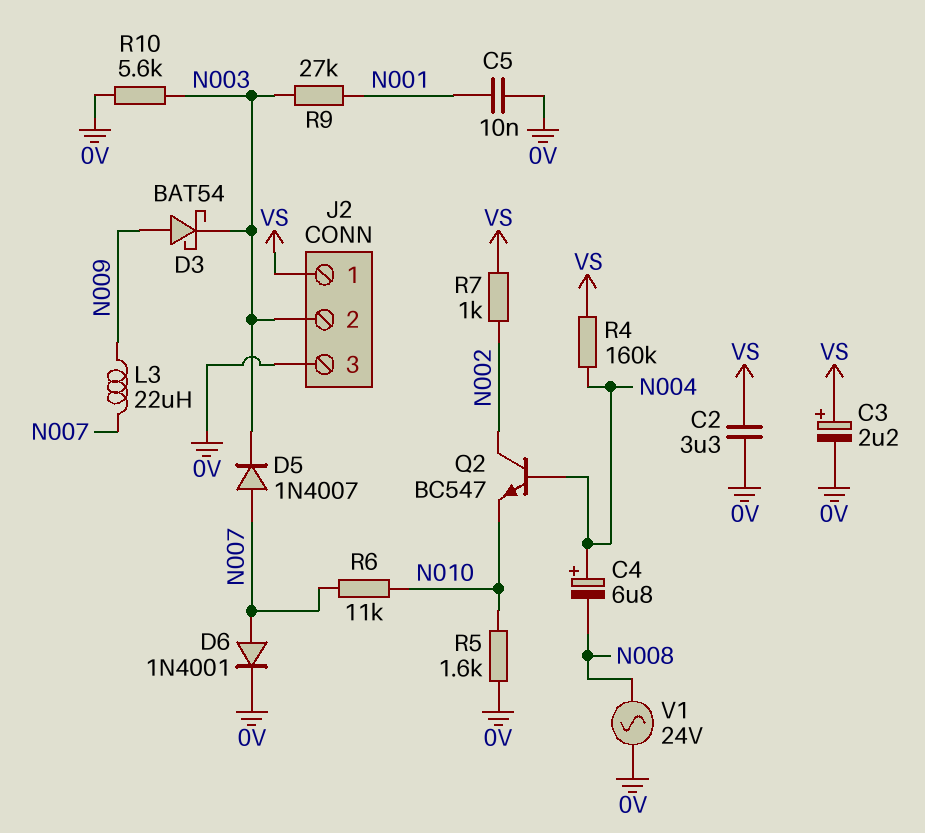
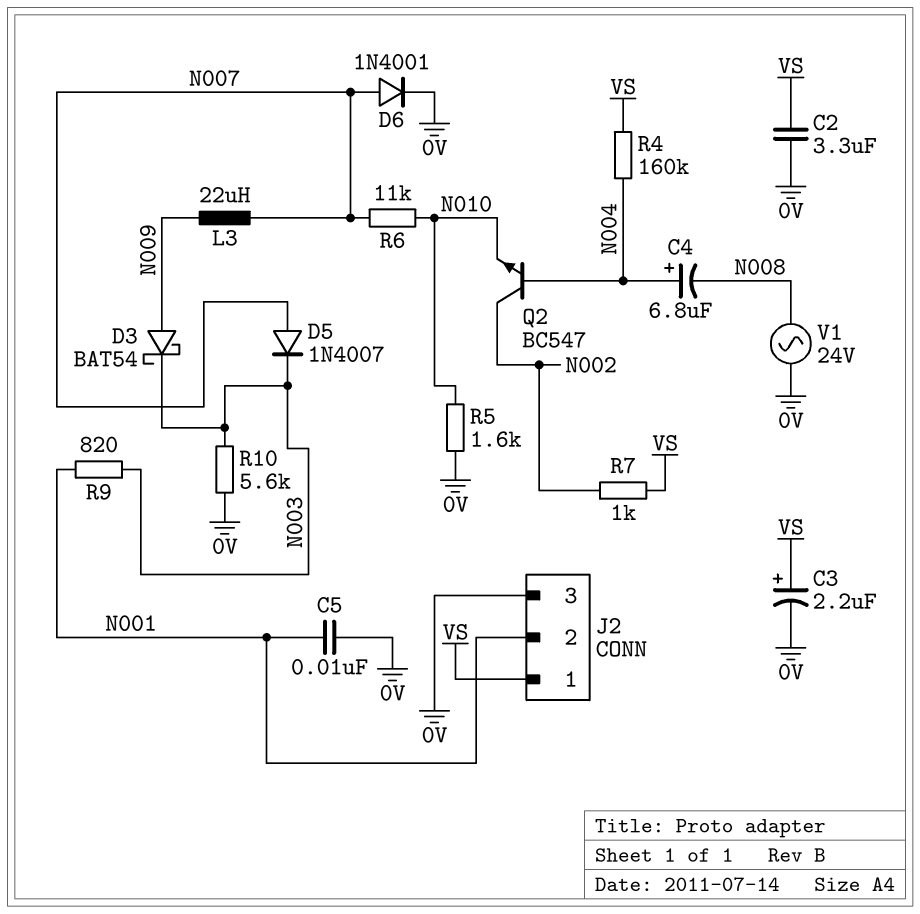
J2 pin 2: N003 -> N001
R9: 27k (N001, N003) -> 820 (N001, N003)

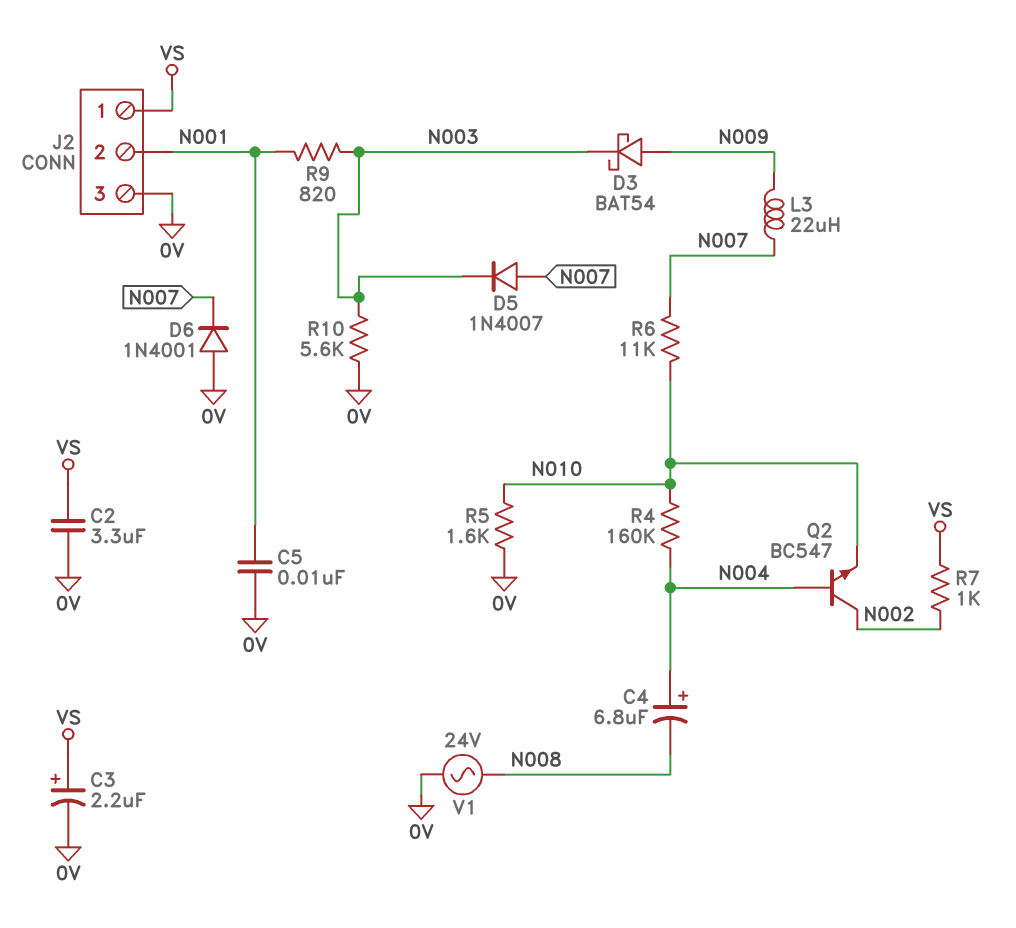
D6: diode 1N4001 (A N007, K 0V) -> diode 1N4001 (A 0V, K N007)
R4: 160k (N004, VS) -> 160k (N004, N010)

